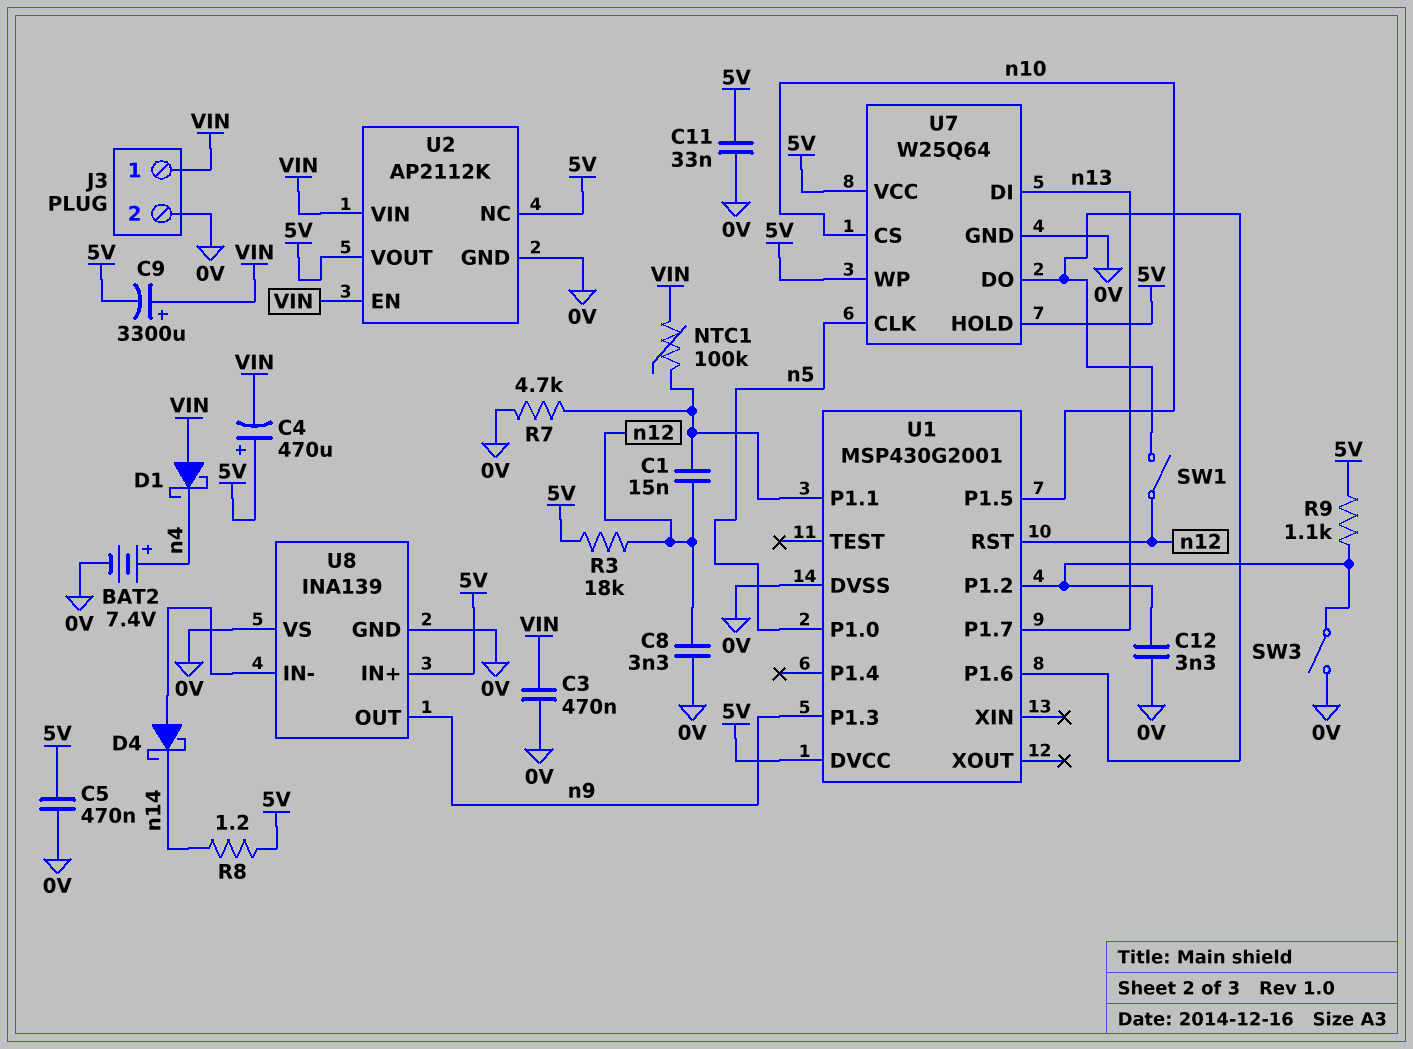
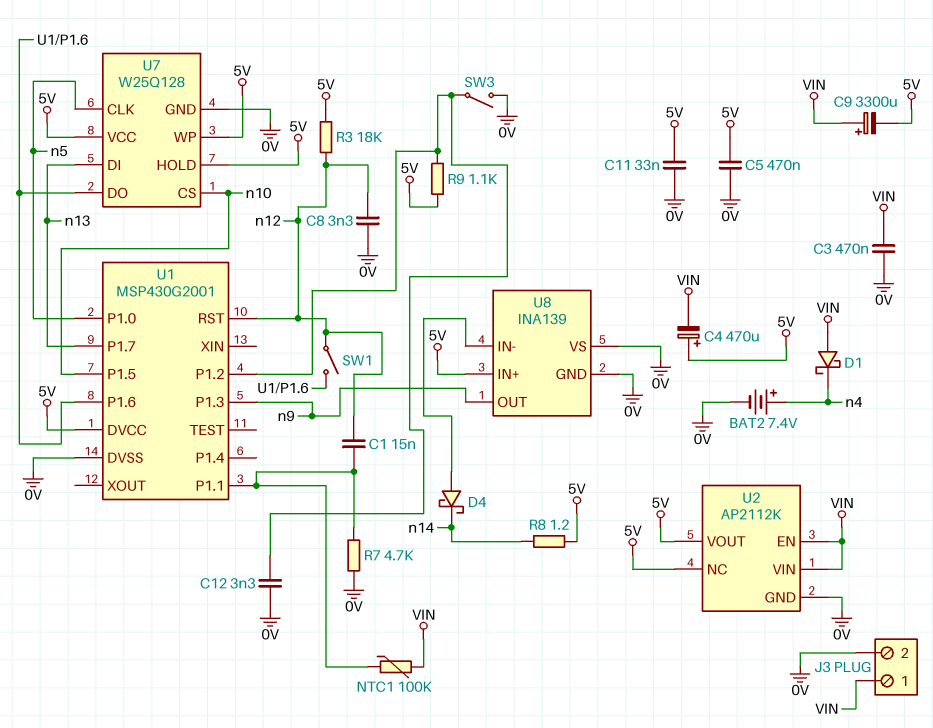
U7: W25Q64 -> W25Q128

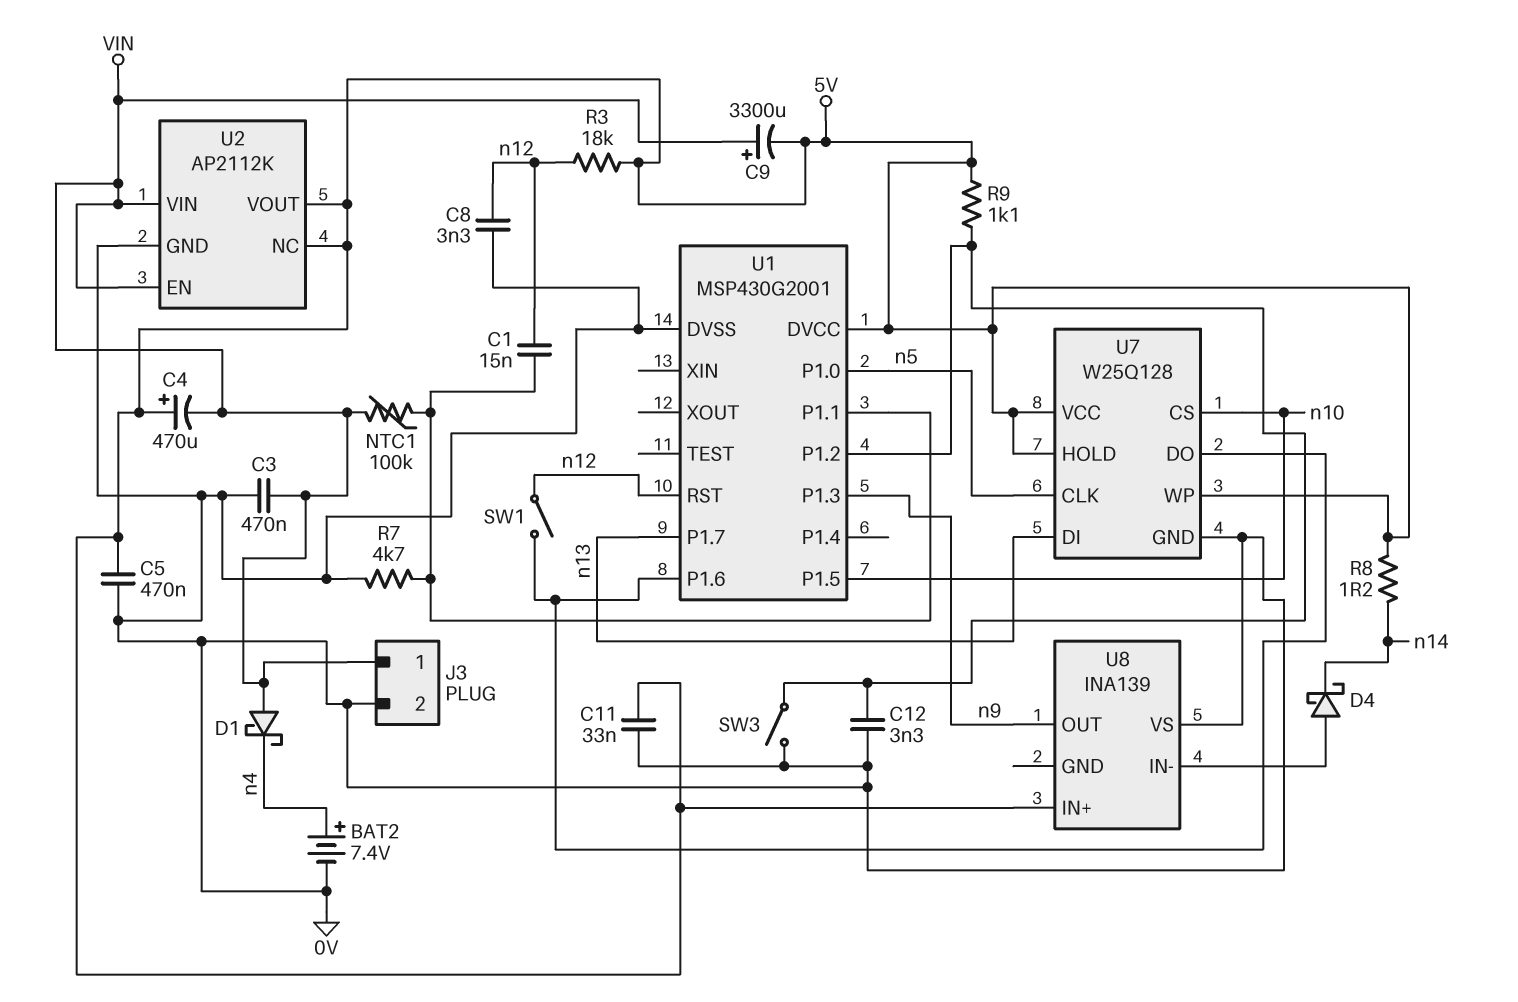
U8 pin GND: 0V -> none

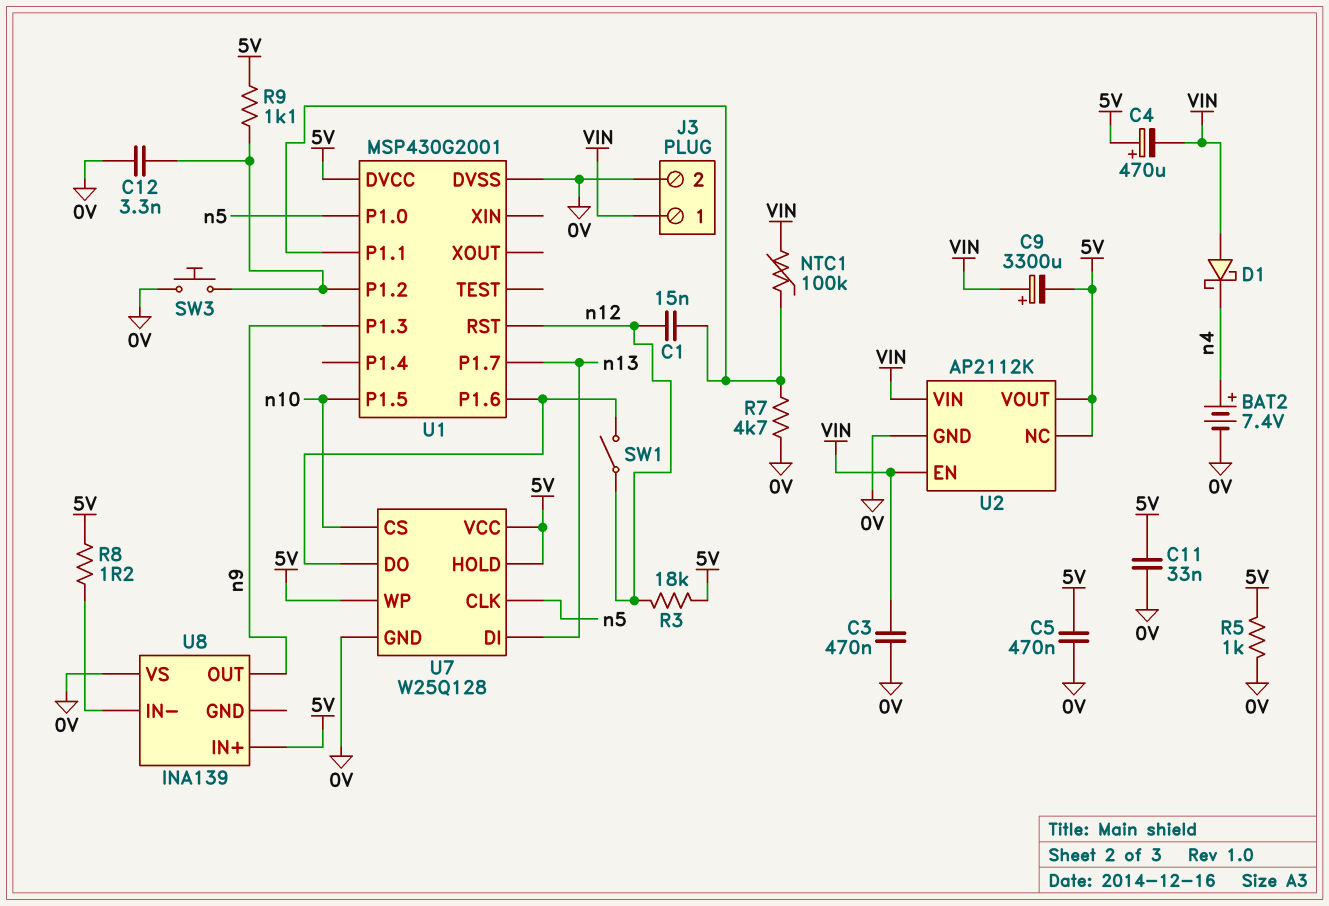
C8: 3.3nF (0V, n12) -> none
D4: schottky (A U8/IN-, K n14) -> none
R5: none -> 1k (0V, 5V)
R8: 1.2 (5V, n14) -> 1.2 (5V, U8/IN-)
SW3: switch (0V, U1/P1.2) -> button (0V, U1/P1.2)

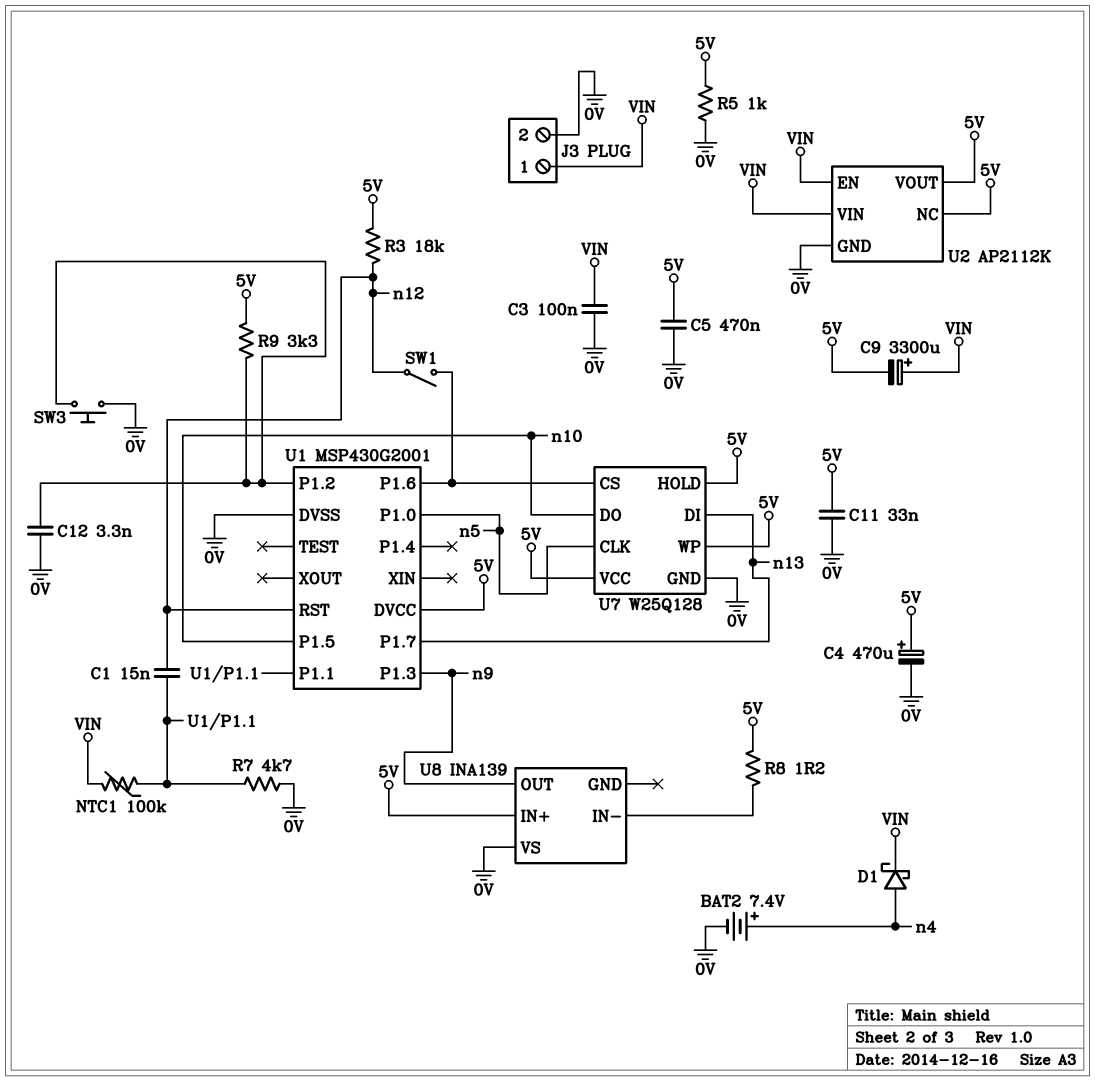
C3: 470nF (0V, VIN) -> 100nF (0V, VIN)
C4: 470uF (plus 5V, minus VIN) -> 470uF (plus 5V, minus 0V)
D1: schottky (A VIN, K n4) -> schottky (A n4, K VIN)
R9: 1.1k (5V, U1/P1.2) -> 3.3k (5V, U1/P1.2)
U7 pin CS: n10 -> U1/P1.6
U7 pin DO: U1/P1.6 -> n10

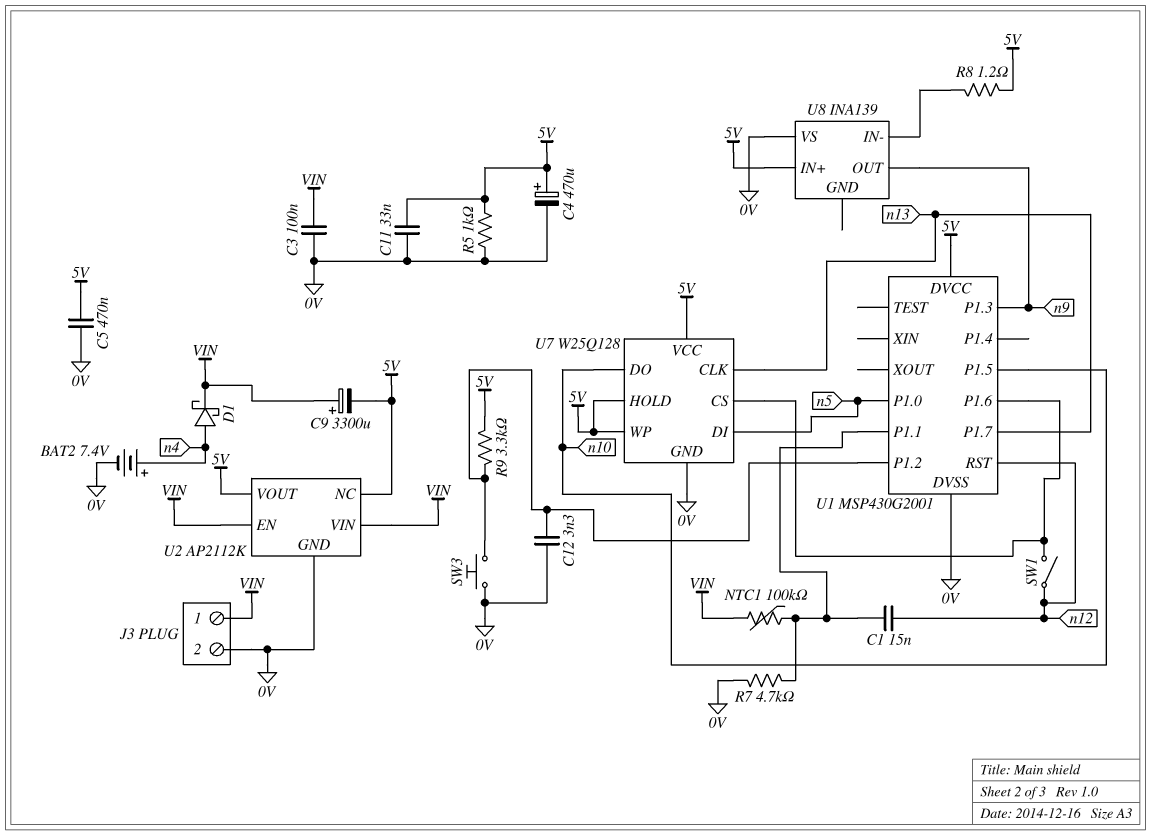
R3: 18k (5V, n12) -> none
U7 pin CLK: n5 -> n13
U7 pin DI: n13 -> n5

